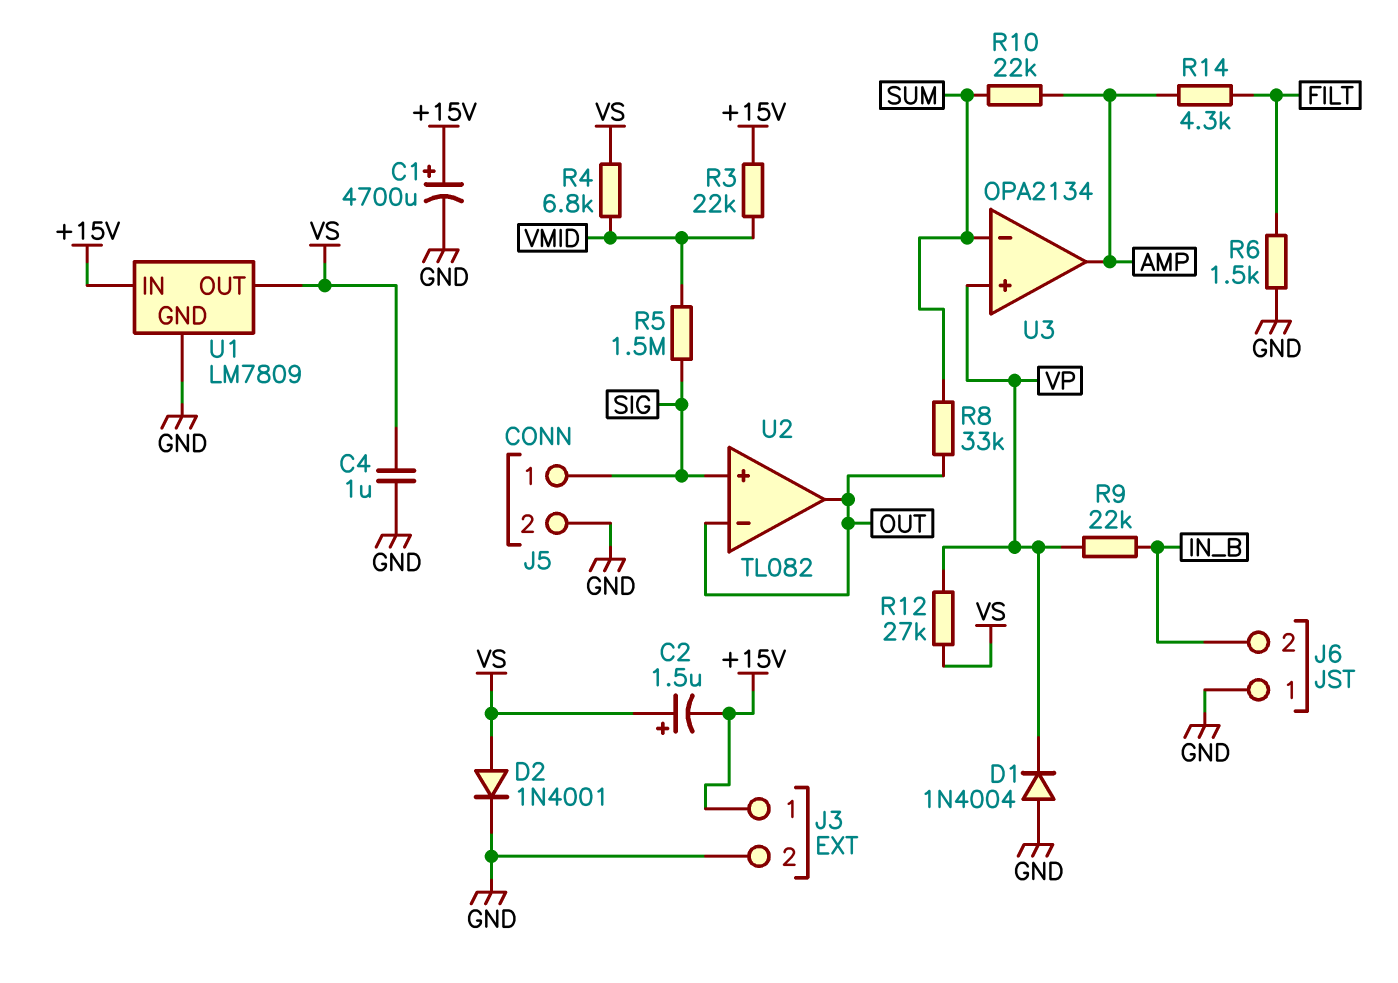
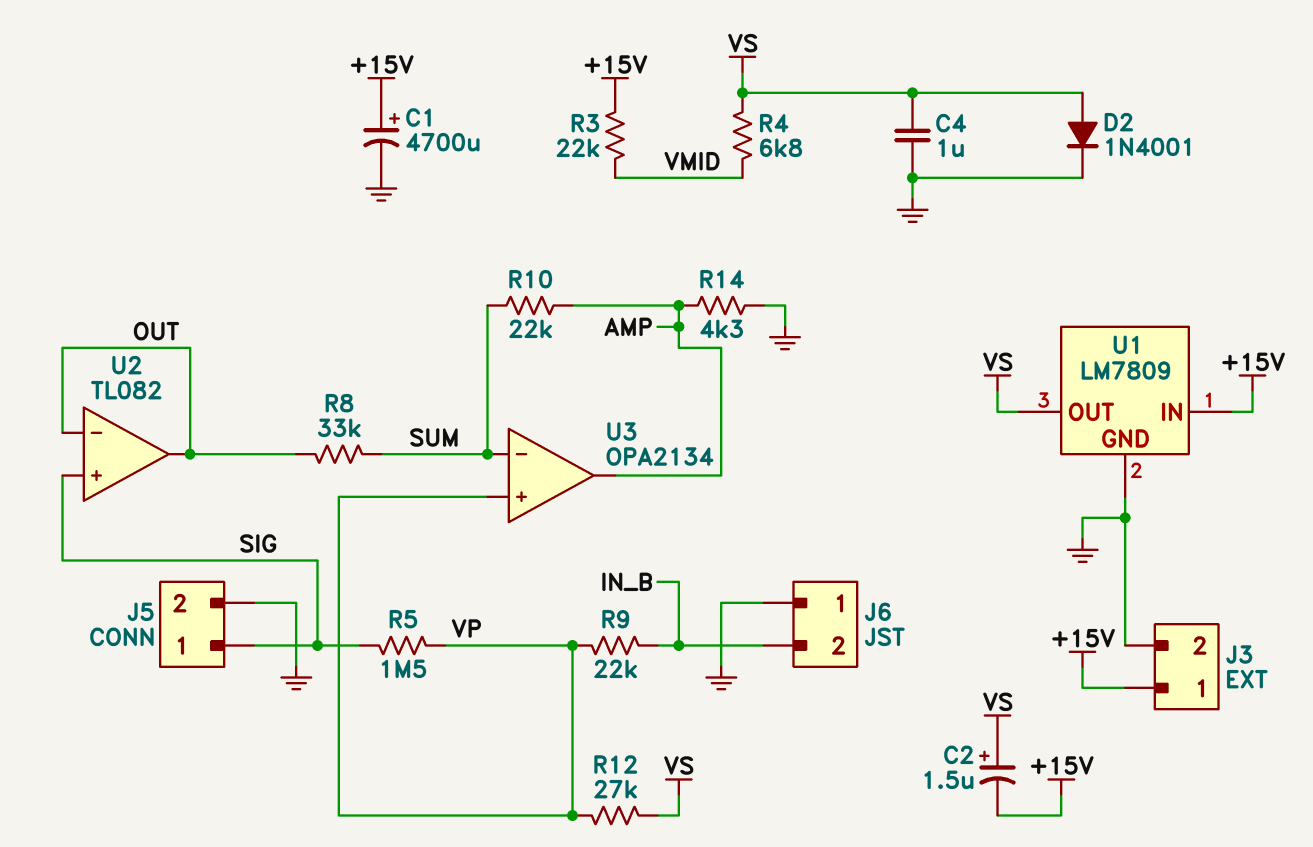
D1: diode 1N4004 (A GND, K VP) -> none
R5: 1.5M (SIG, VMID) -> 1.5M (SIG, VP)
R6: 1.5k (FILT, GND) -> none
R14: 4.3k (AMP, FILT) -> 4.3k (AMP, GND)

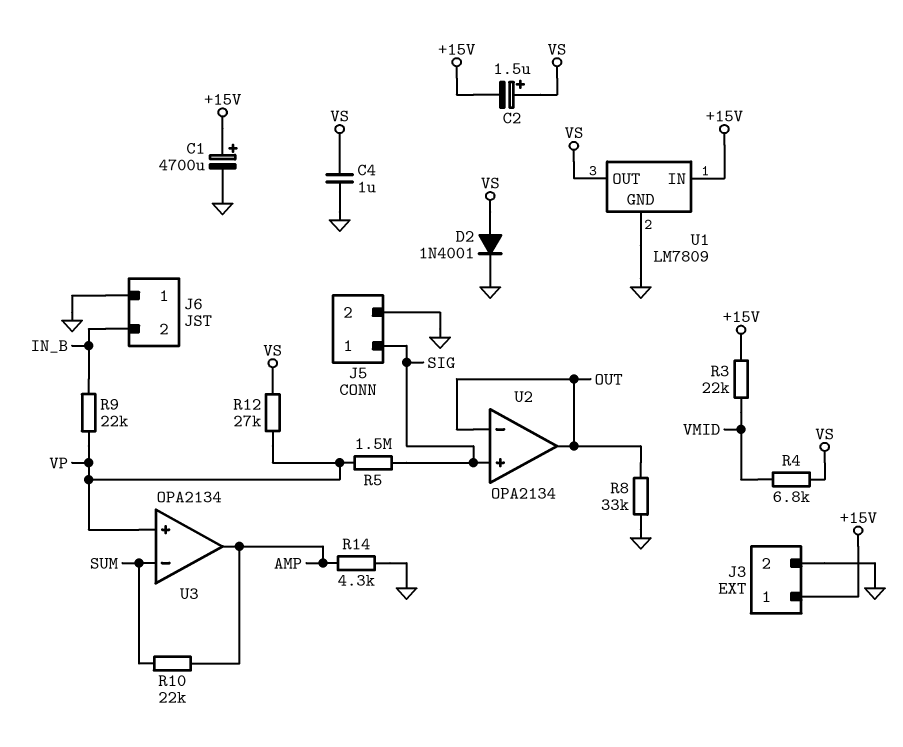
R8: 33k (OUT, SUM) -> 33k (GND, OUT)
U2: TL082 -> OPA2134

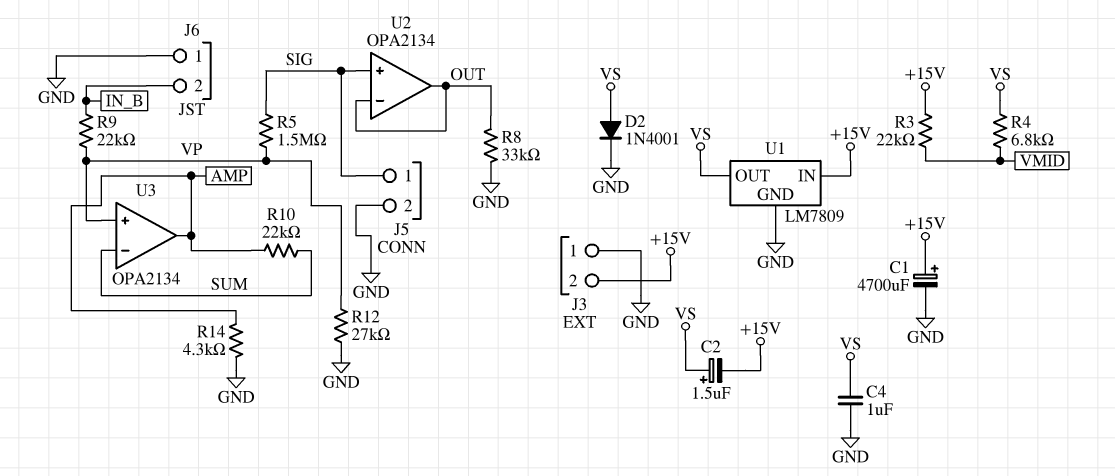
J3 pin 1: +15V -> GND
J3 pin 2: GND -> +15V
R12: 27k (VP, VS) -> 27k (GND, VP)

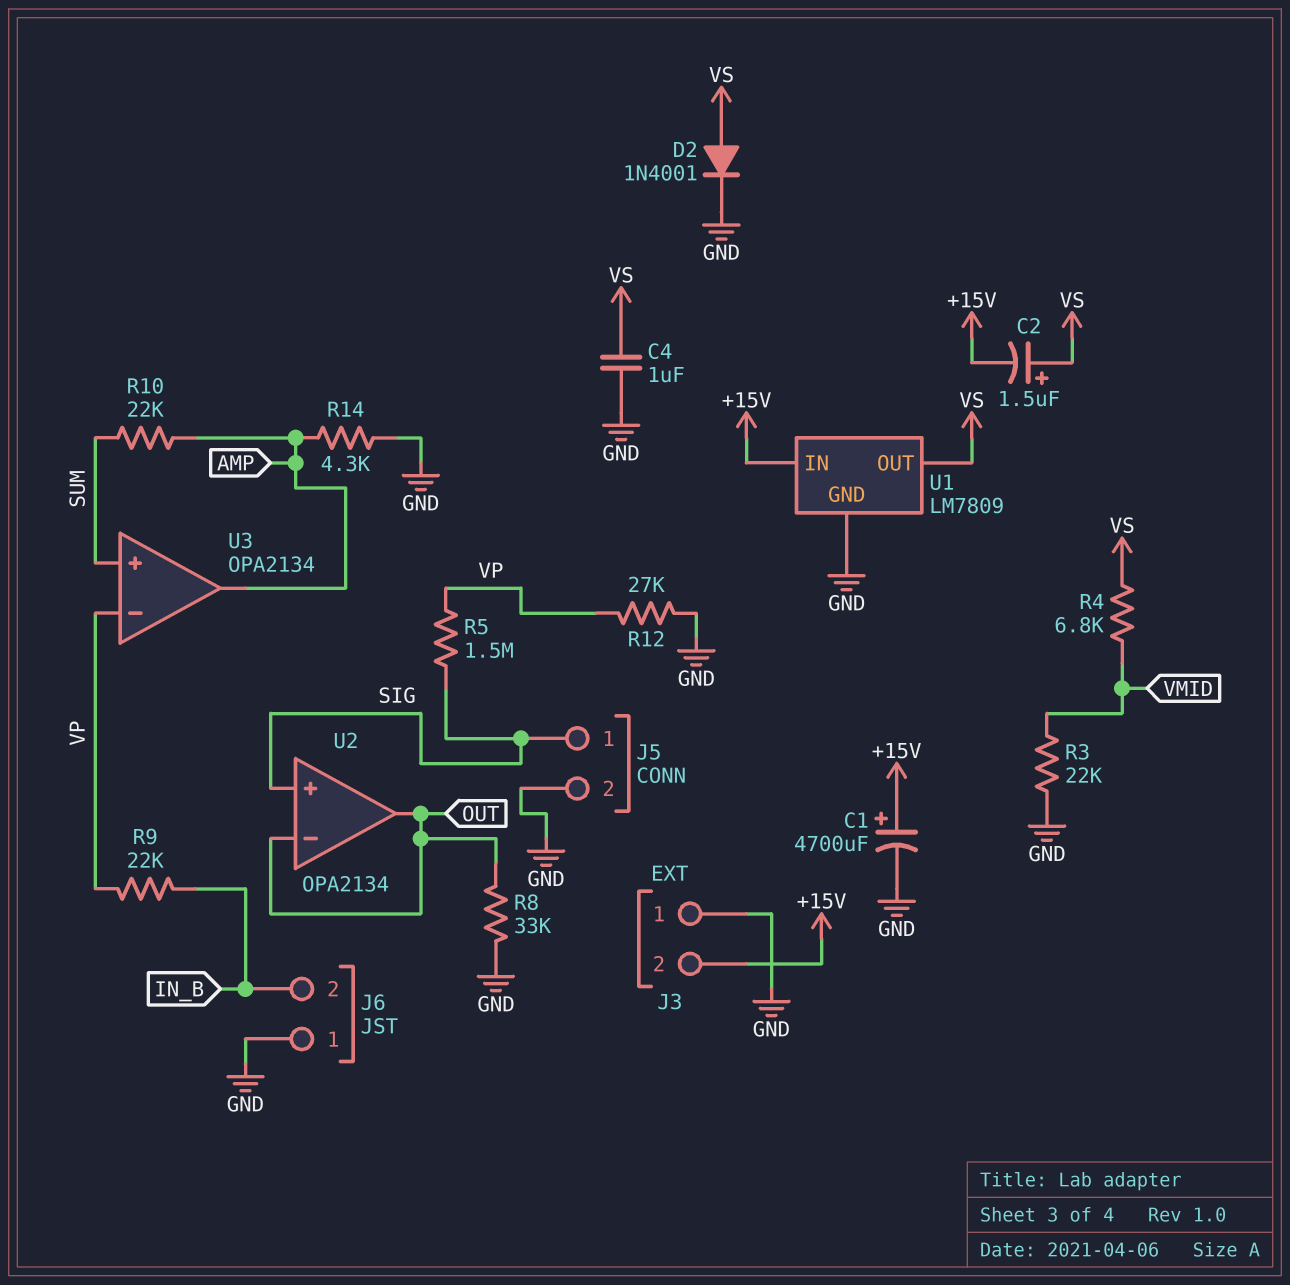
R3: 22k (+15V, VMID) -> 22k (GND, VMID)
U3 pin in+: VP -> SUM
U3 pin in-: SUM -> VP

